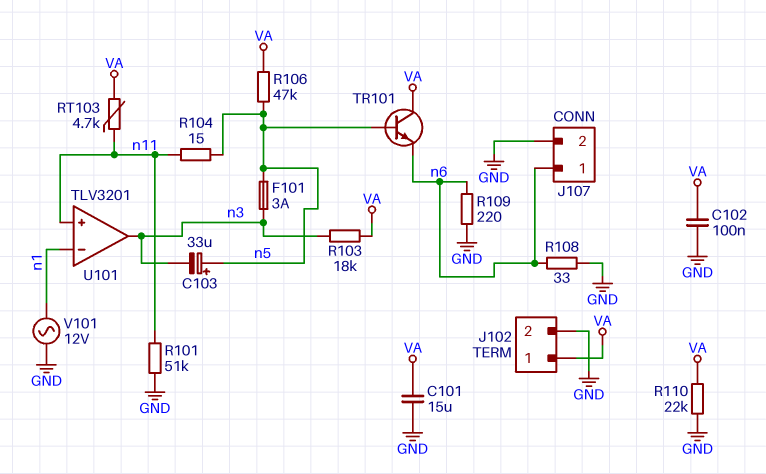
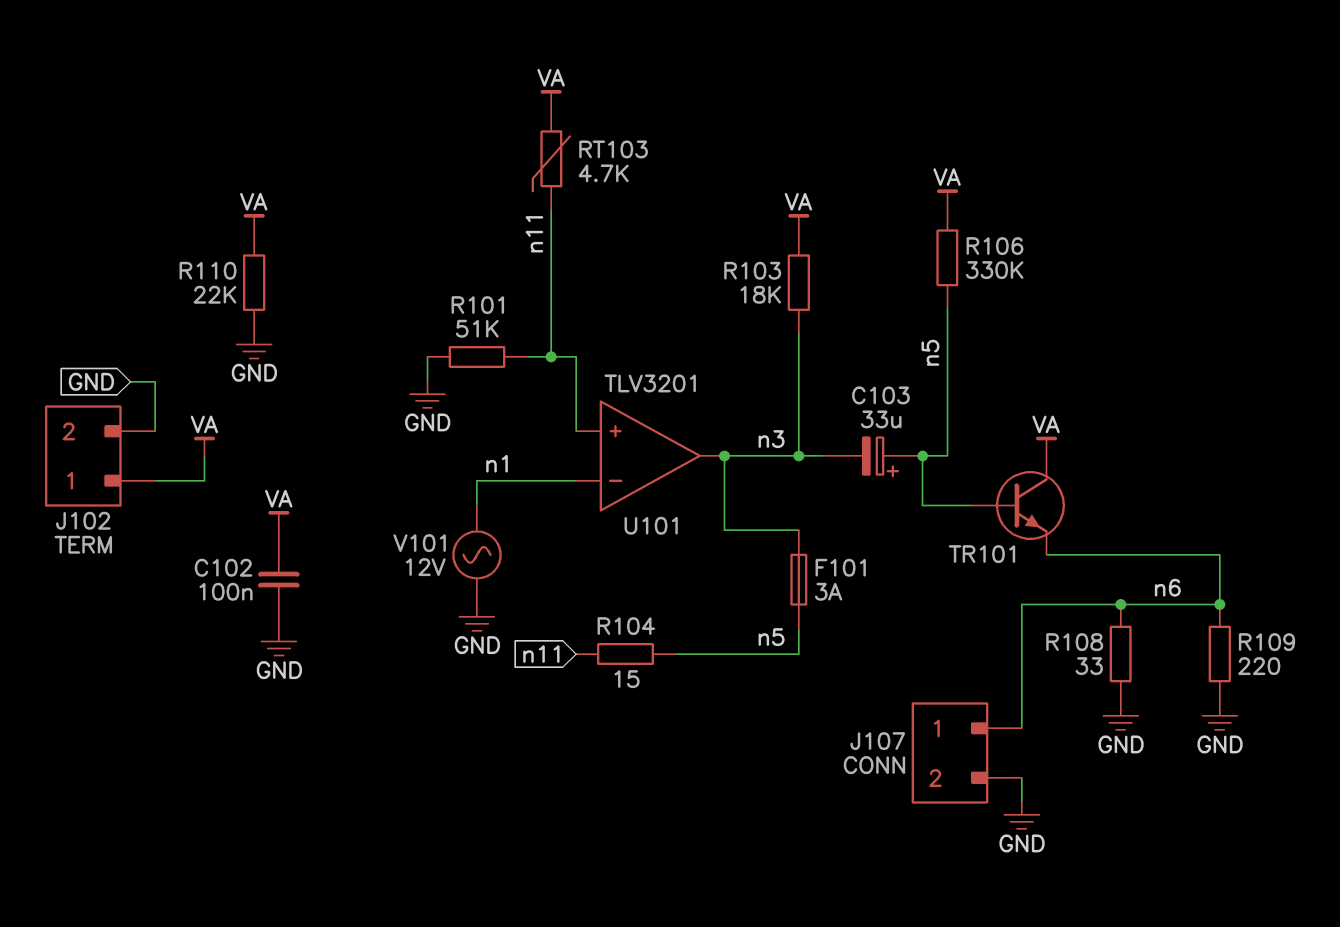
C101: 15uF (GND, VA) -> none
R106: 47k (VA, n5) -> 330k (VA, n5)

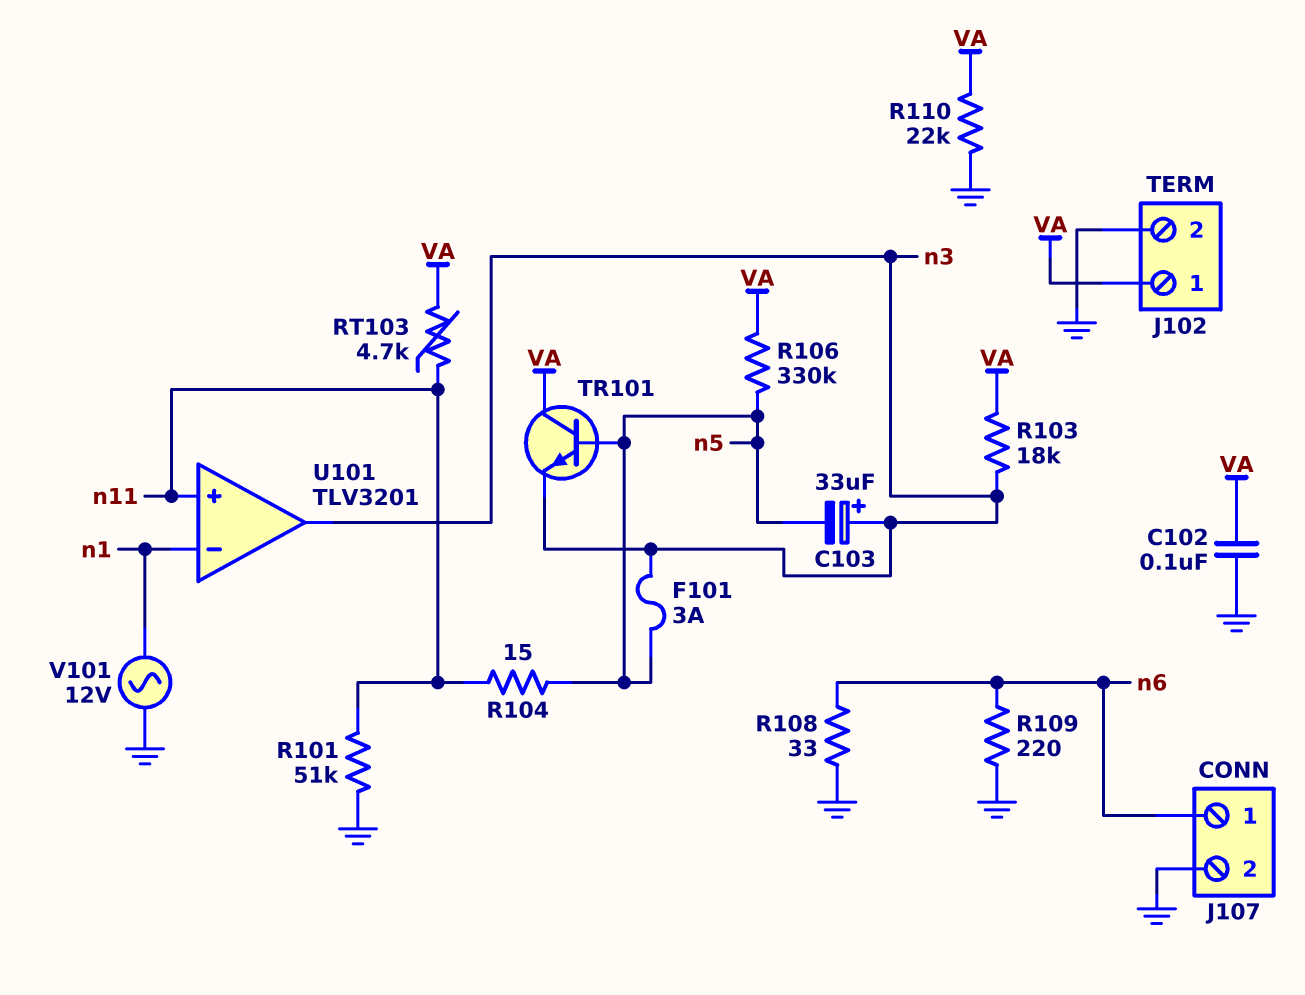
C103: 33uF (plus n5, minus n3) -> 33uF (plus n3, minus n5)
TR101: NPN (B n5, C VA, E n6) -> NPN (B n5, C VA, E n3)

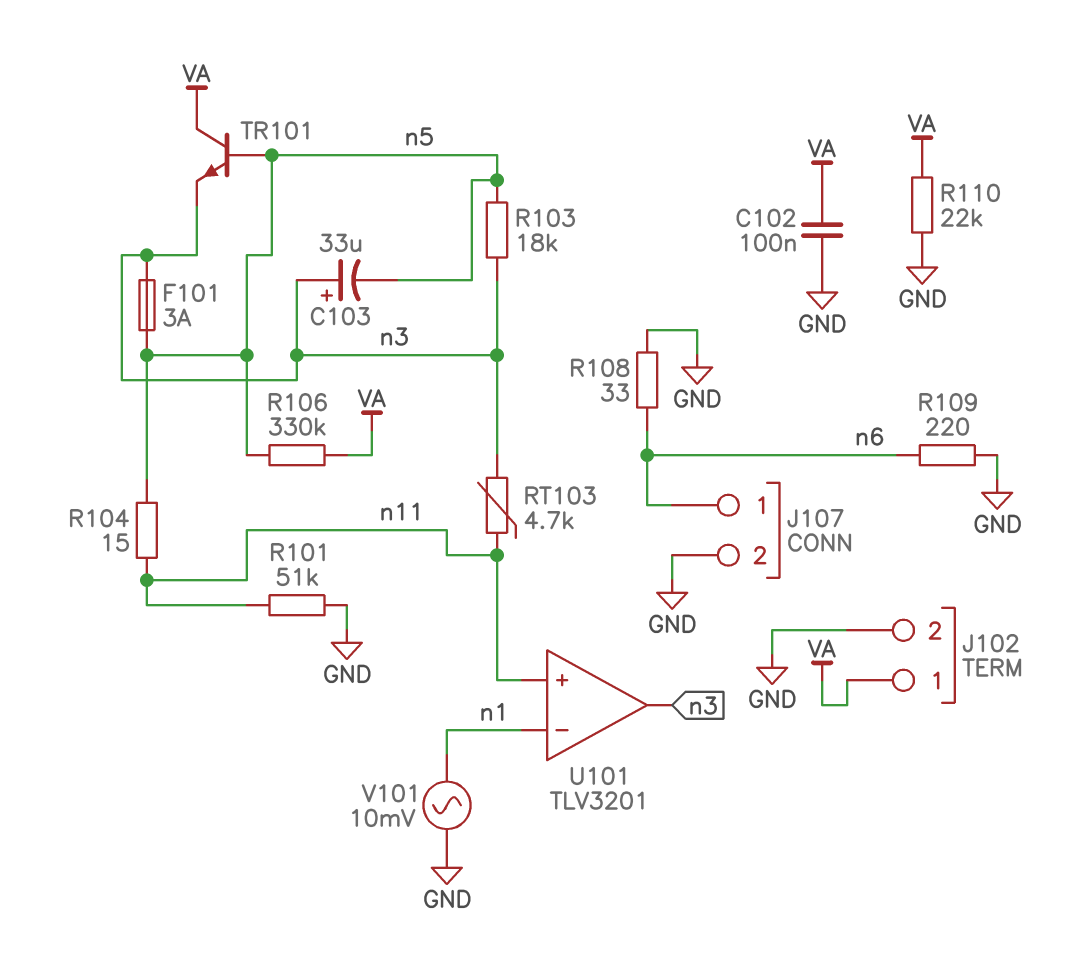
R103: 18k (VA, n3) -> 18k (n3, n5)
RT103: 4.7k (VA, n11) -> 4.7k (n3, n11)
V101: AC 12V (GND, n1) -> AC 10mV (GND, n1)

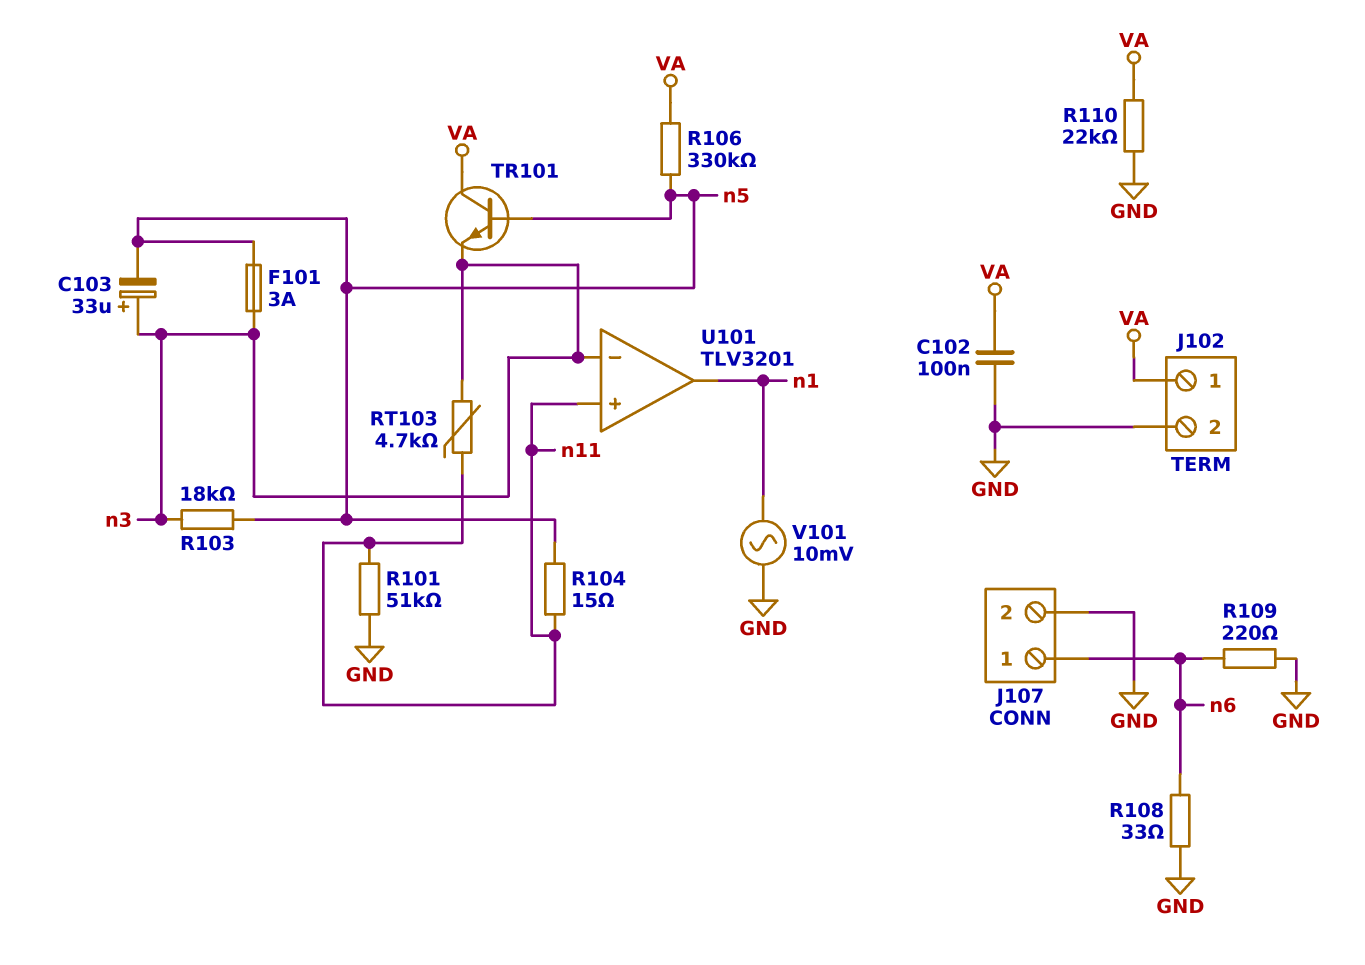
U101 pin in-: n1 -> n3
U101 pin out: n3 -> n1

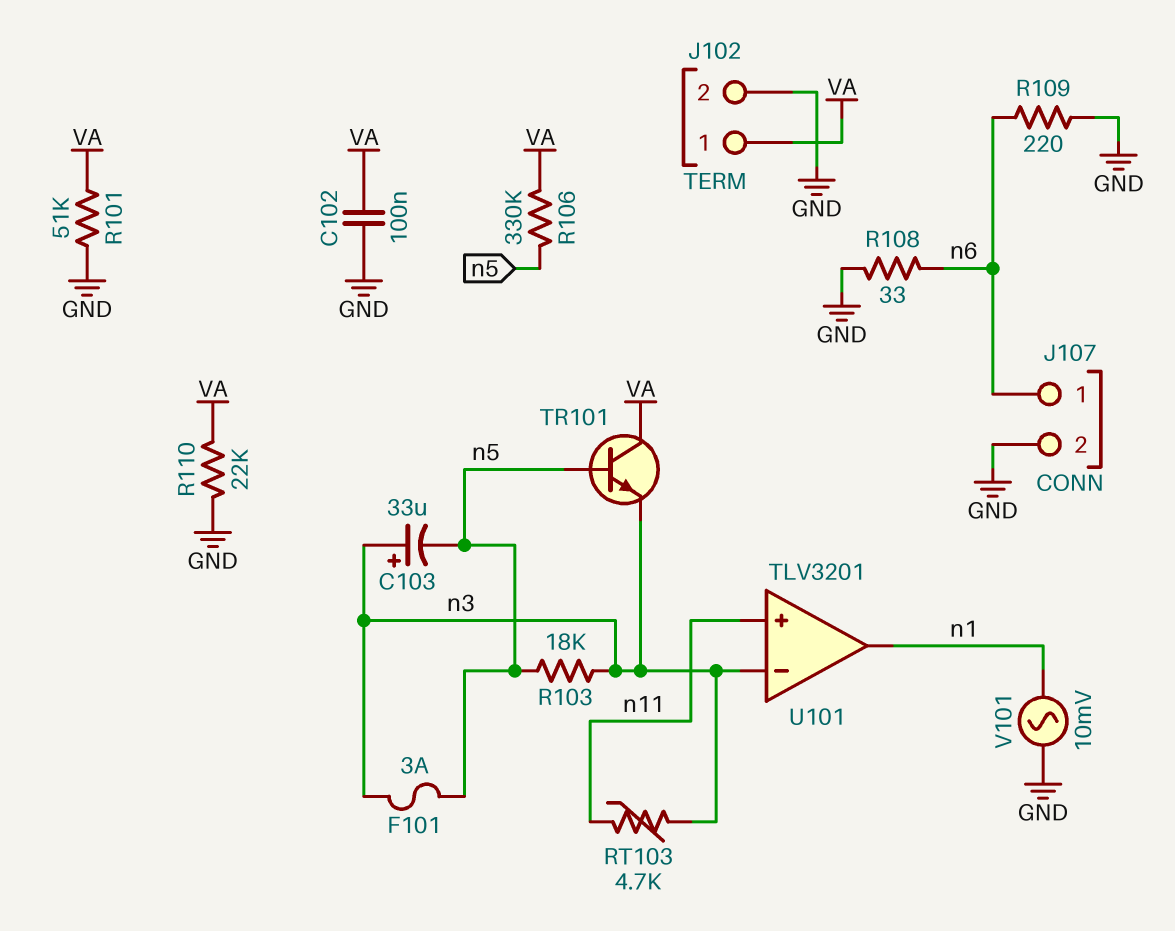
R101: 51k (GND, n11) -> 51k (GND, VA)
R104: 15 (n5, n11) -> none

